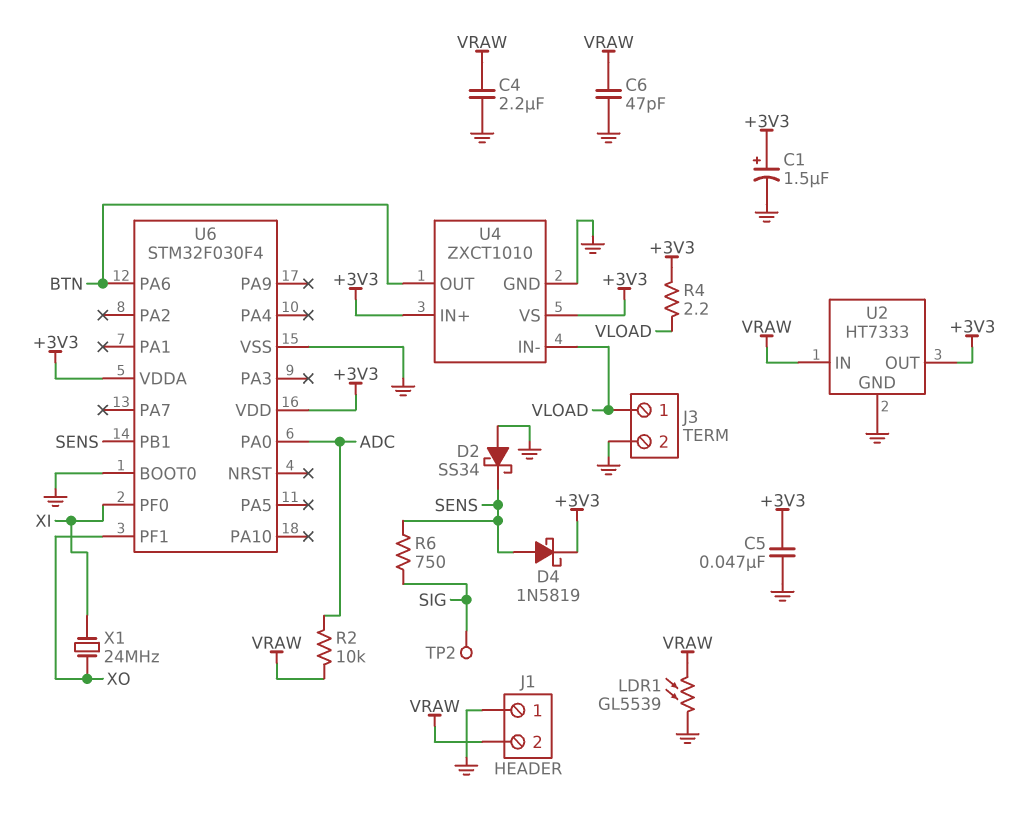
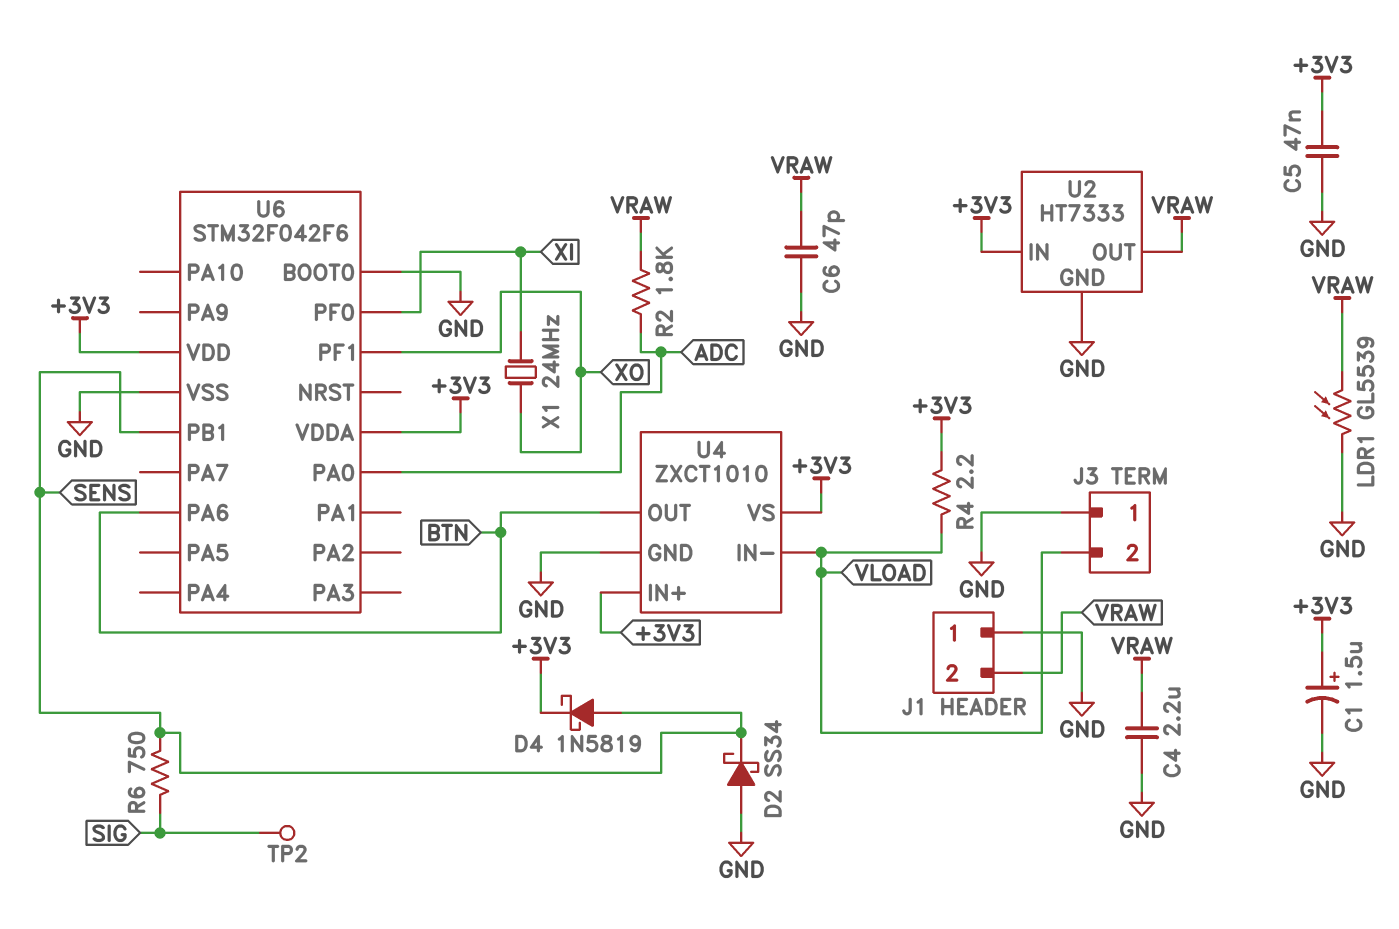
J3 pin 1: VLOAD -> GND
J3 pin 2: GND -> VLOAD
R2: 10k (ADC, VRAW) -> 1.8k (ADC, VRAW)
U2 pin IN: VRAW -> +3V3
U2 pin OUT: +3V3 -> VRAW
U6: STM32F030F4 -> STM32F042F6

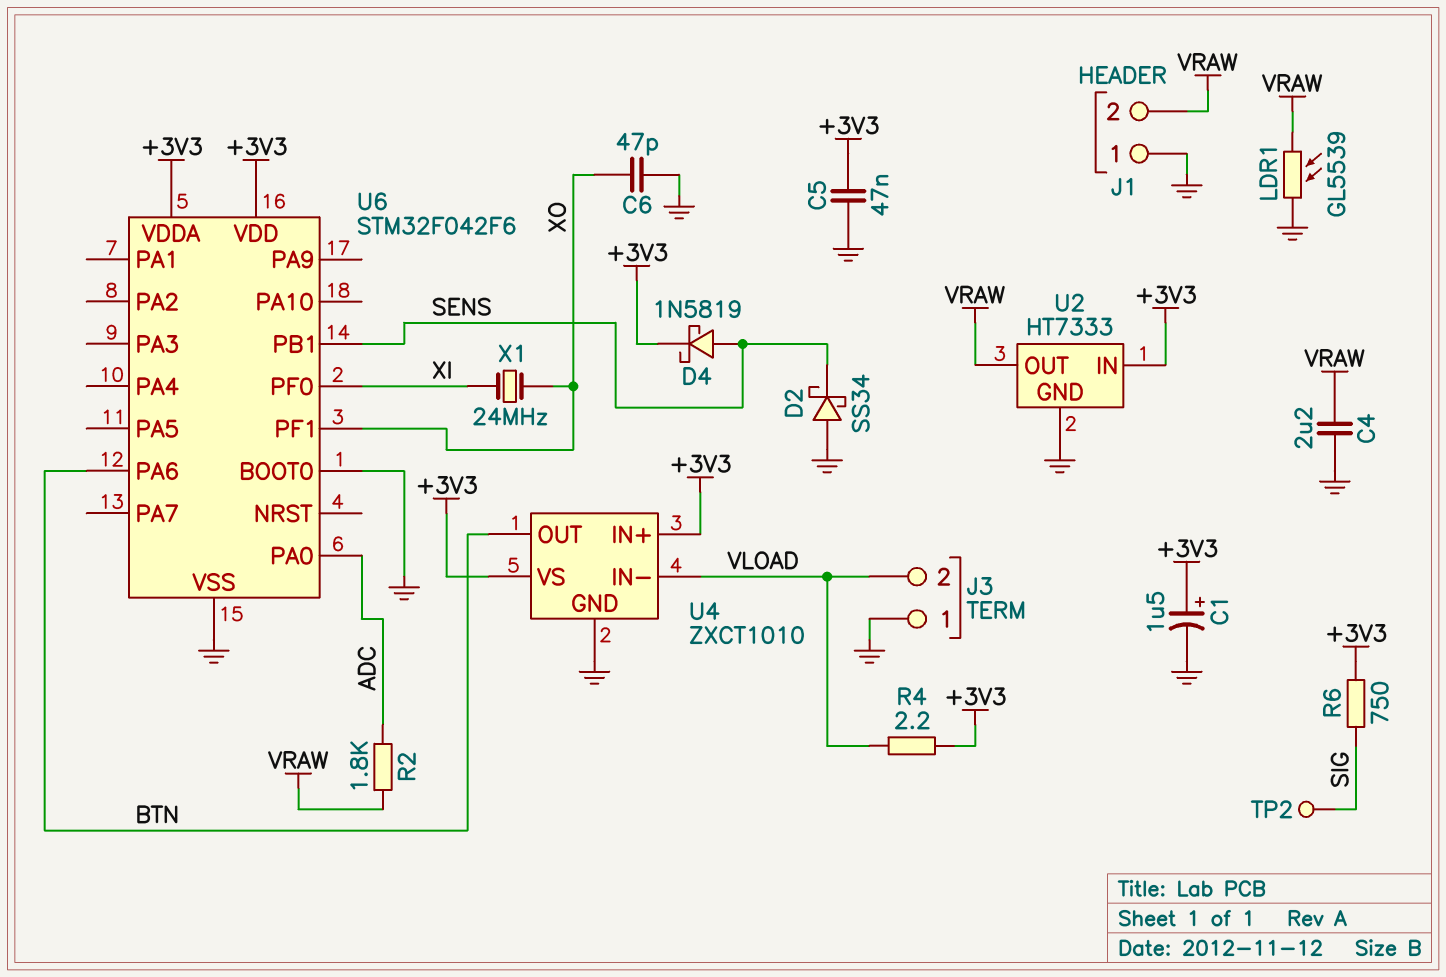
C6: 47pF (GND, VRAW) -> 47pF (GND, XO)
R6: 750 (SENS, SIG) -> 750 (+3V3, SIG)

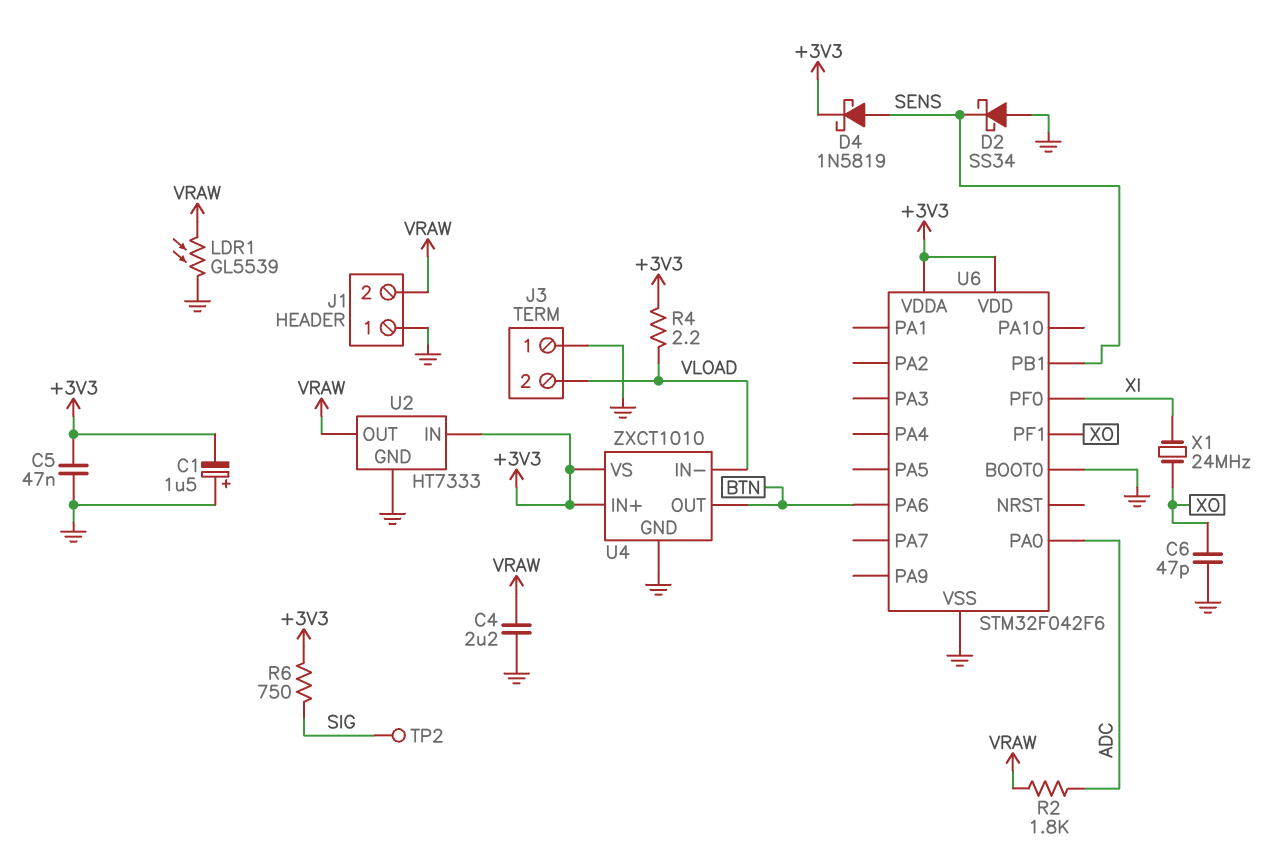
C1: 1.5uF (plus +3V3, minus GND) -> 1.5uF (plus GND, minus +3V3)

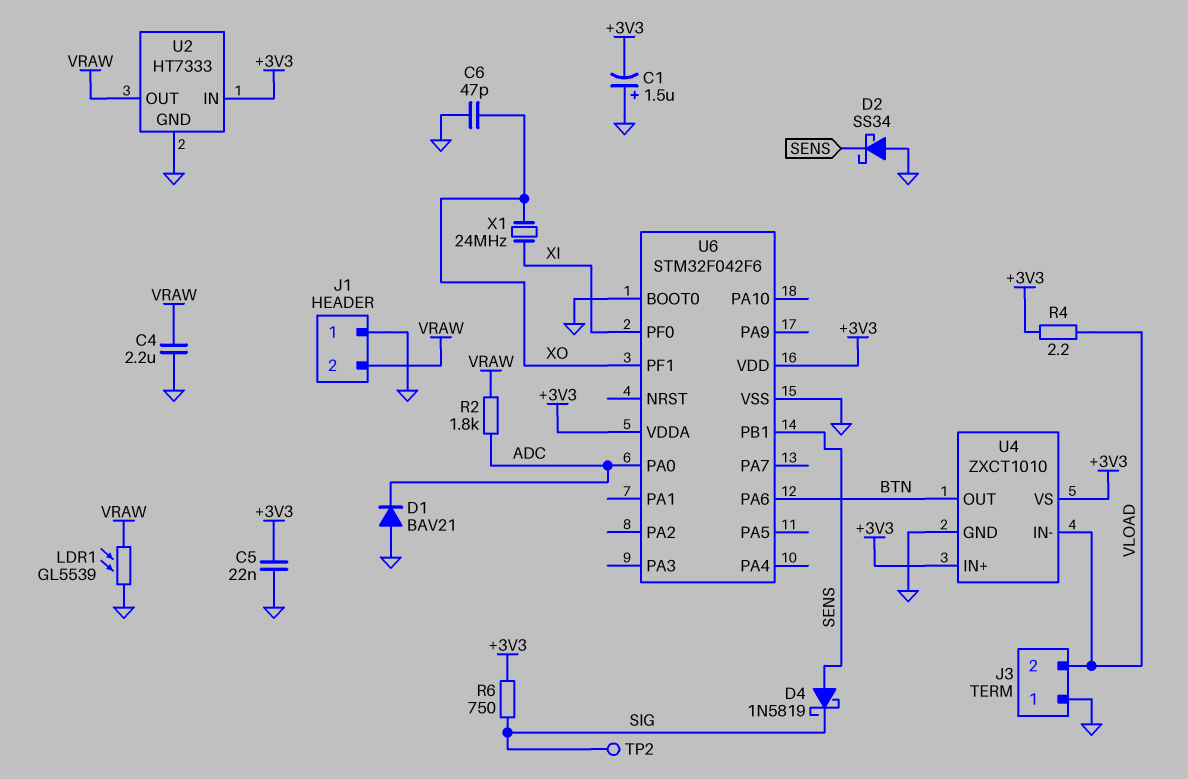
C5: 47nF (+3V3, GND) -> 22nF (+3V3, GND)
D1: none -> diode BAV21 (A GND, K ADC)
D4: schottky 1N5819 (A SENS, K +3V3) -> schottky 1N5819 (A SENS, K SIG)

